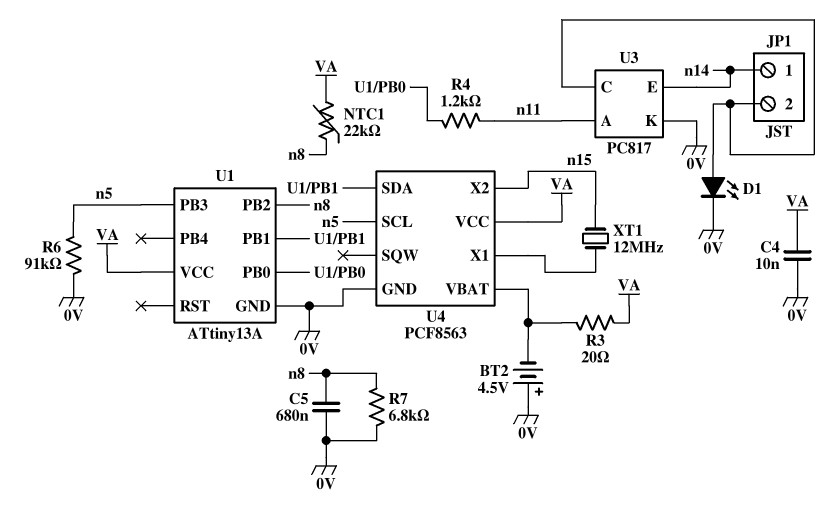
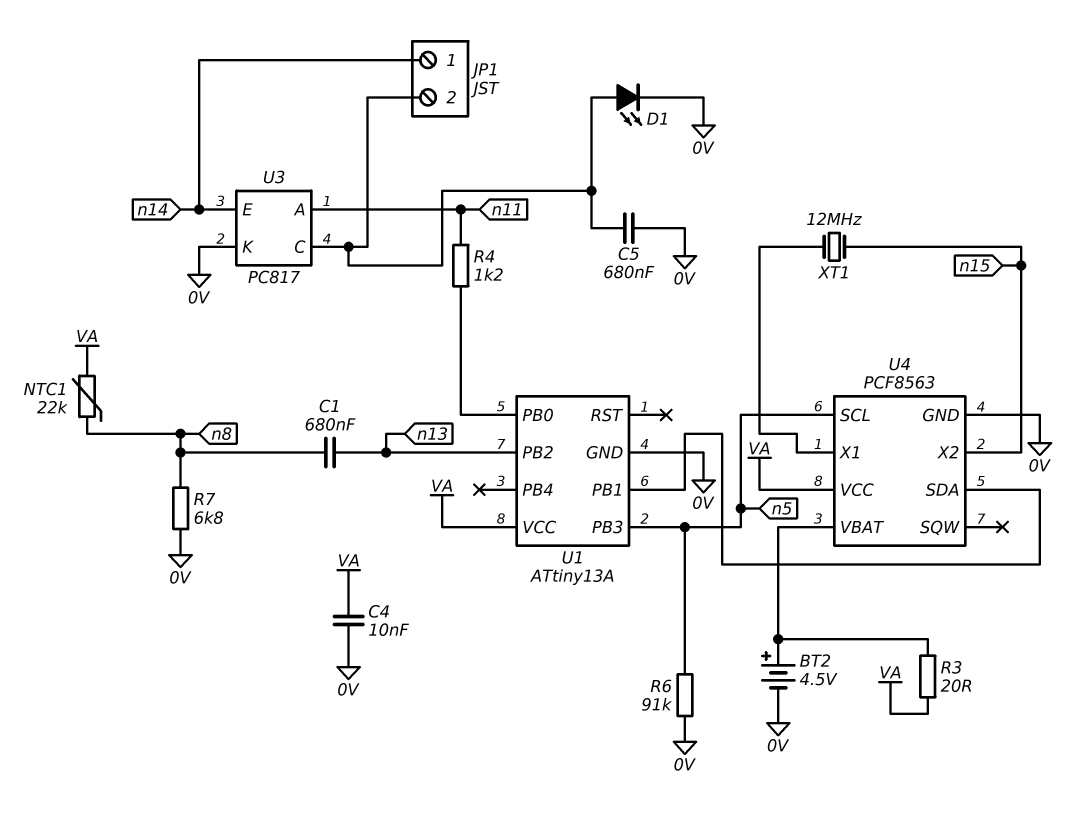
BT2: 4.5V (plus 0V, minus U4/VBAT) -> 4.5V (plus U4/VBAT, minus 0V)
C1: none -> 680nF (n8, n13)
C5: 680nF (0V, n8) -> 680nF (0V, JP1/2)
U1 pin PB2: n8 -> n13

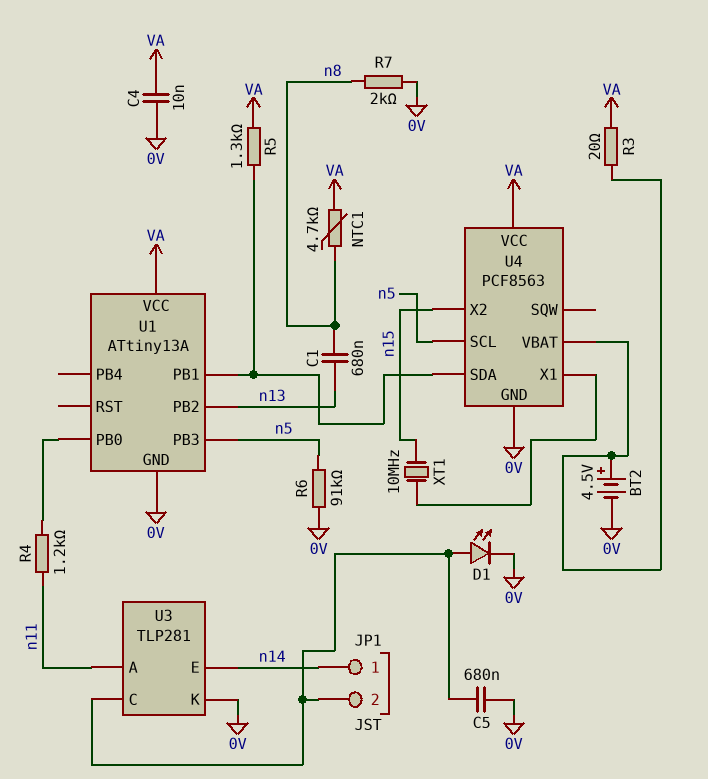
NTC1: 22k (VA, n8) -> 4.7k (VA, n8)
R5: none -> 1.3k (U1/PB1, VA)
R7: 6.8k (0V, n8) -> 2k (0V, n8)
U3: PC817 -> TLP281
XT1: 12MHz (U4/X1, n15) -> 10MHz (U4/X1, n15)

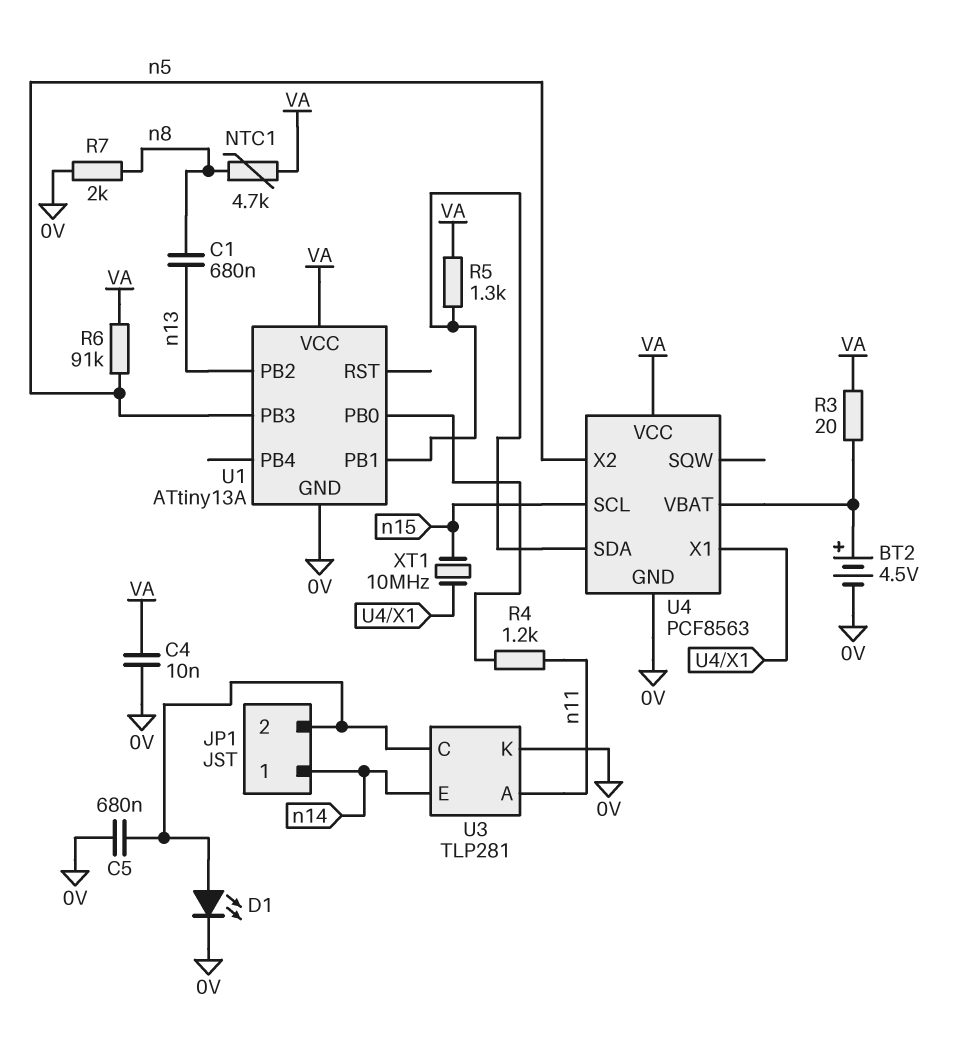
R6: 91k (0V, n5) -> 91k (VA, n5)
U4 pin SCL: n5 -> n15
U4 pin X2: n15 -> n5

